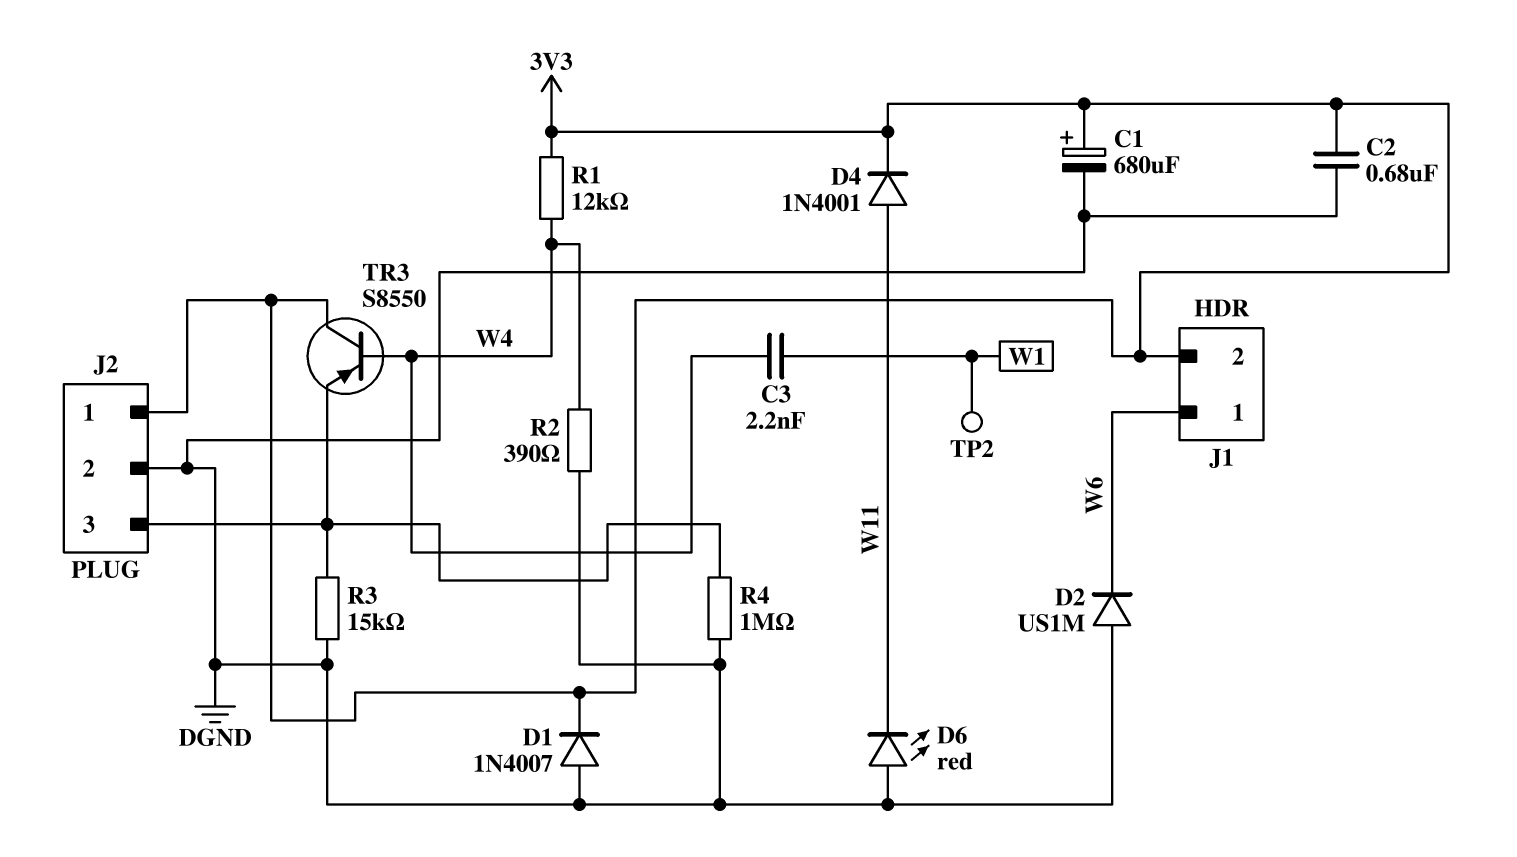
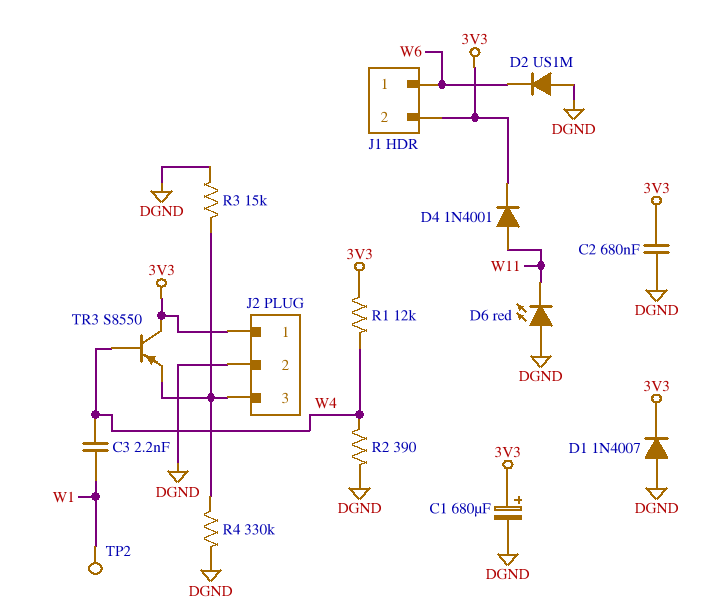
R4: 1M (DGND, J2/3) -> 330k (DGND, J2/3)

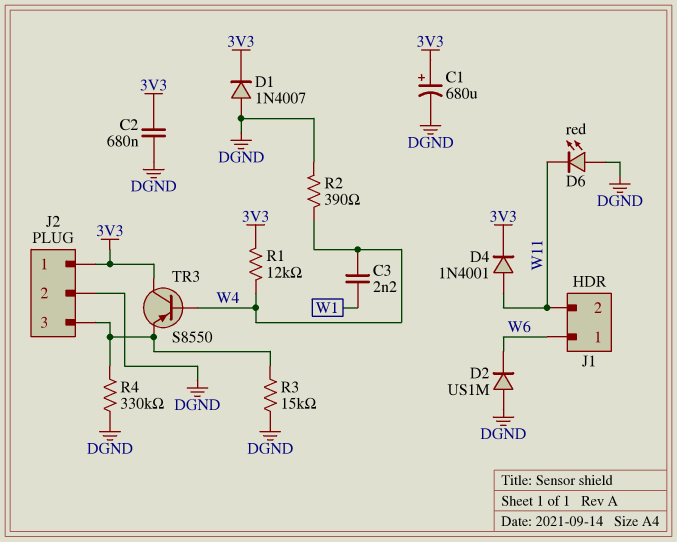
J1 pin 2: 3V3 -> W11
TP2: test point (W1) -> none

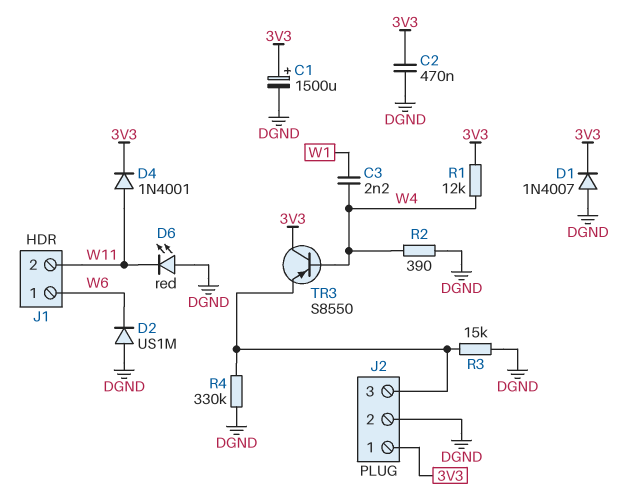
C1: 680uF (plus 3V3, minus DGND) -> 1500uF (plus 3V3, minus DGND)
C2: 680nF (3V3, DGND) -> 470nF (3V3, DGND)

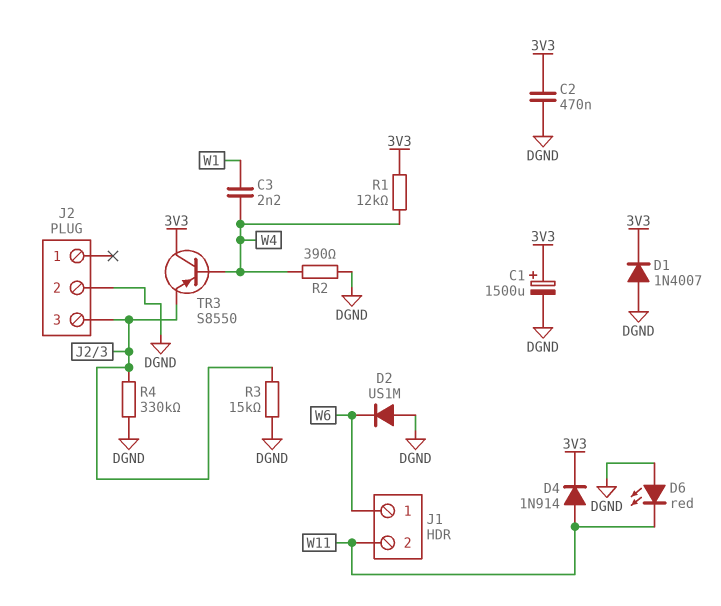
D4: diode 1N4001 (A W11, K 3V3) -> diode 1N914 (A W11, K 3V3)
J2 pin 1: 3V3 -> none

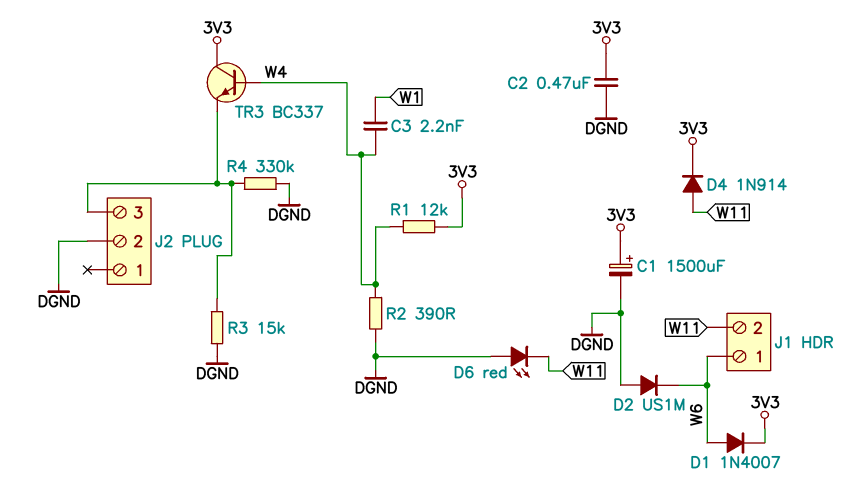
D1: diode 1N4007 (A DGND, K 3V3) -> diode 1N4007 (A W6, K 3V3)
TR3: PNP S8550 (B W4, C 3V3, E J2/3) -> NPN BC337 (B W4, C 3V3, E J2/3)

